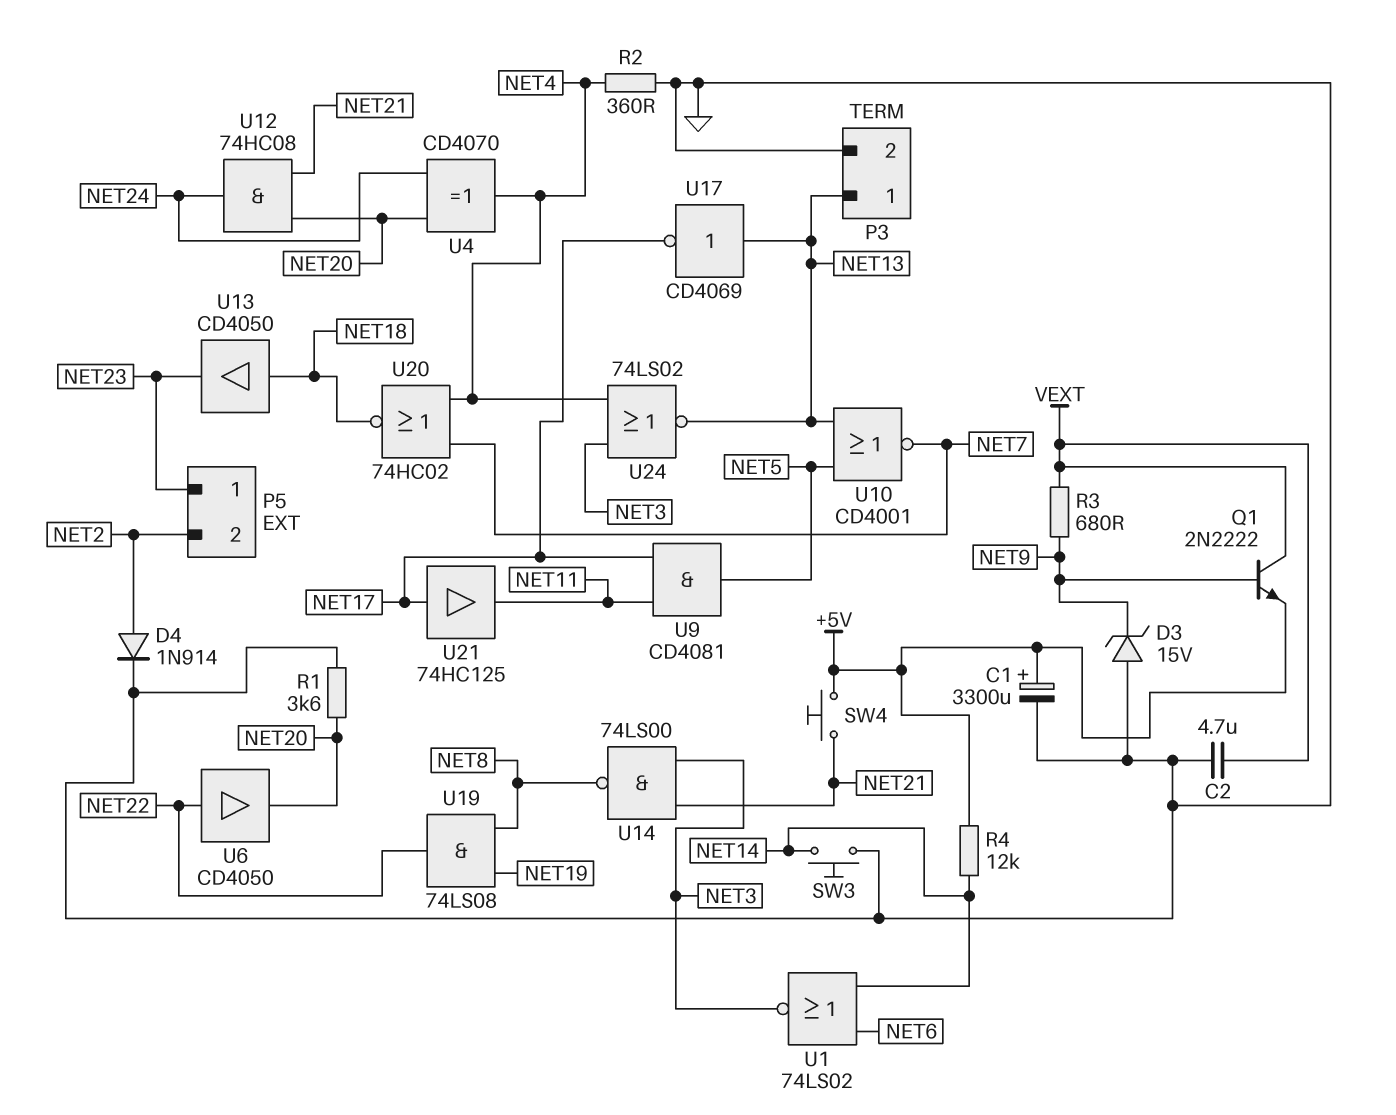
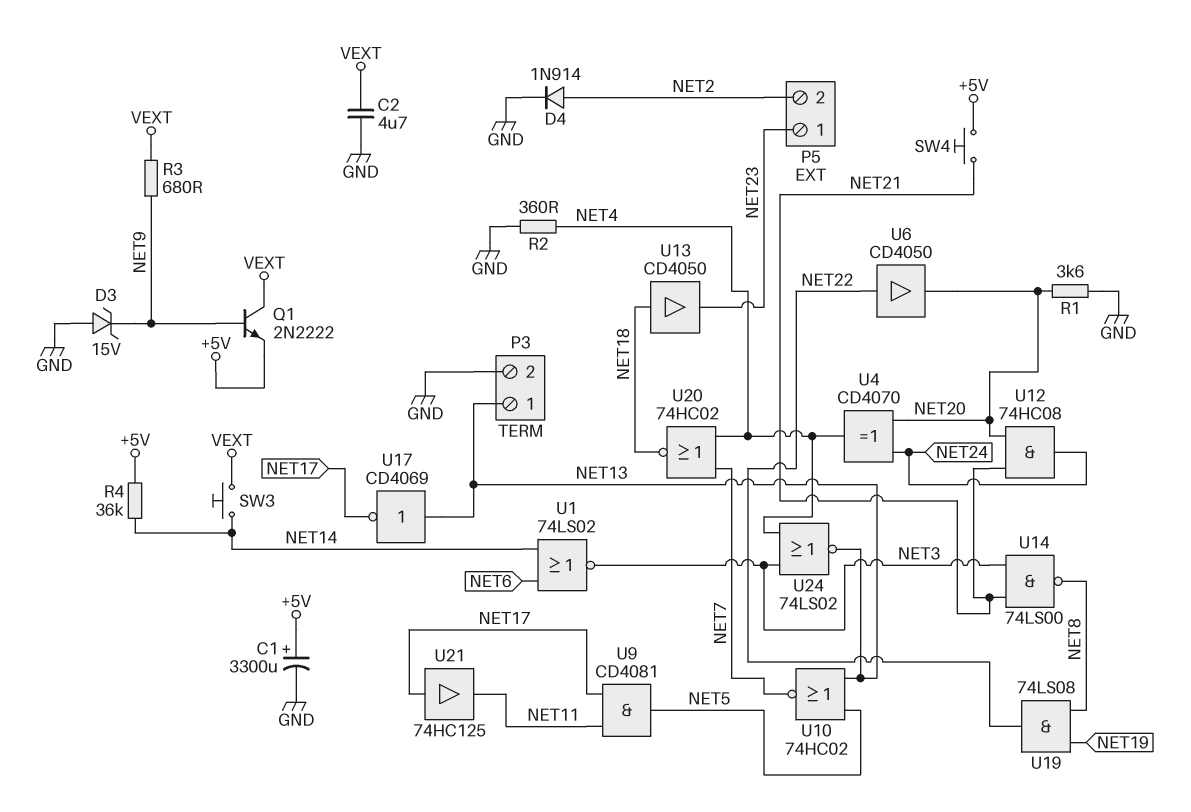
R4: 12k (+5V, NET14) -> 36k (+5V, NET14)
SW3: button (GND, NET14) -> button (NET14, VEXT)
U10: NOR CD4001 (in NET5, in NET13, out NET7) -> NOR 74HC02 (in NET5, in NET13, out NET7)

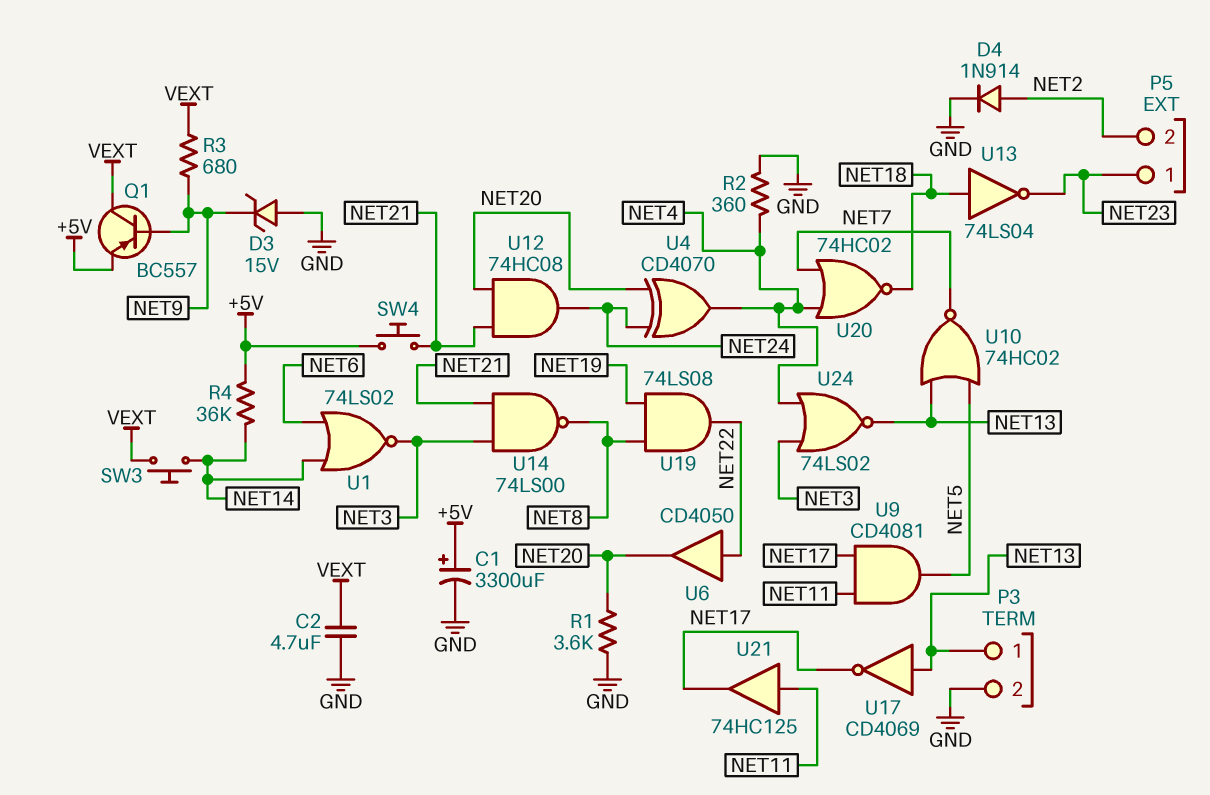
Q1: NPN 2N2222 (B NET9, C VEXT, E +5V) -> PNP BC557 (B NET9, C VEXT, E +5V)
U13: buffer CD4050 (in NET18, out NET23) -> NOT 74LS04 (in NET18, out NET23)
U21: buffer 74HC125 (in NET17, out NET11) -> buffer 74HC125 (in NET11, out NET17)

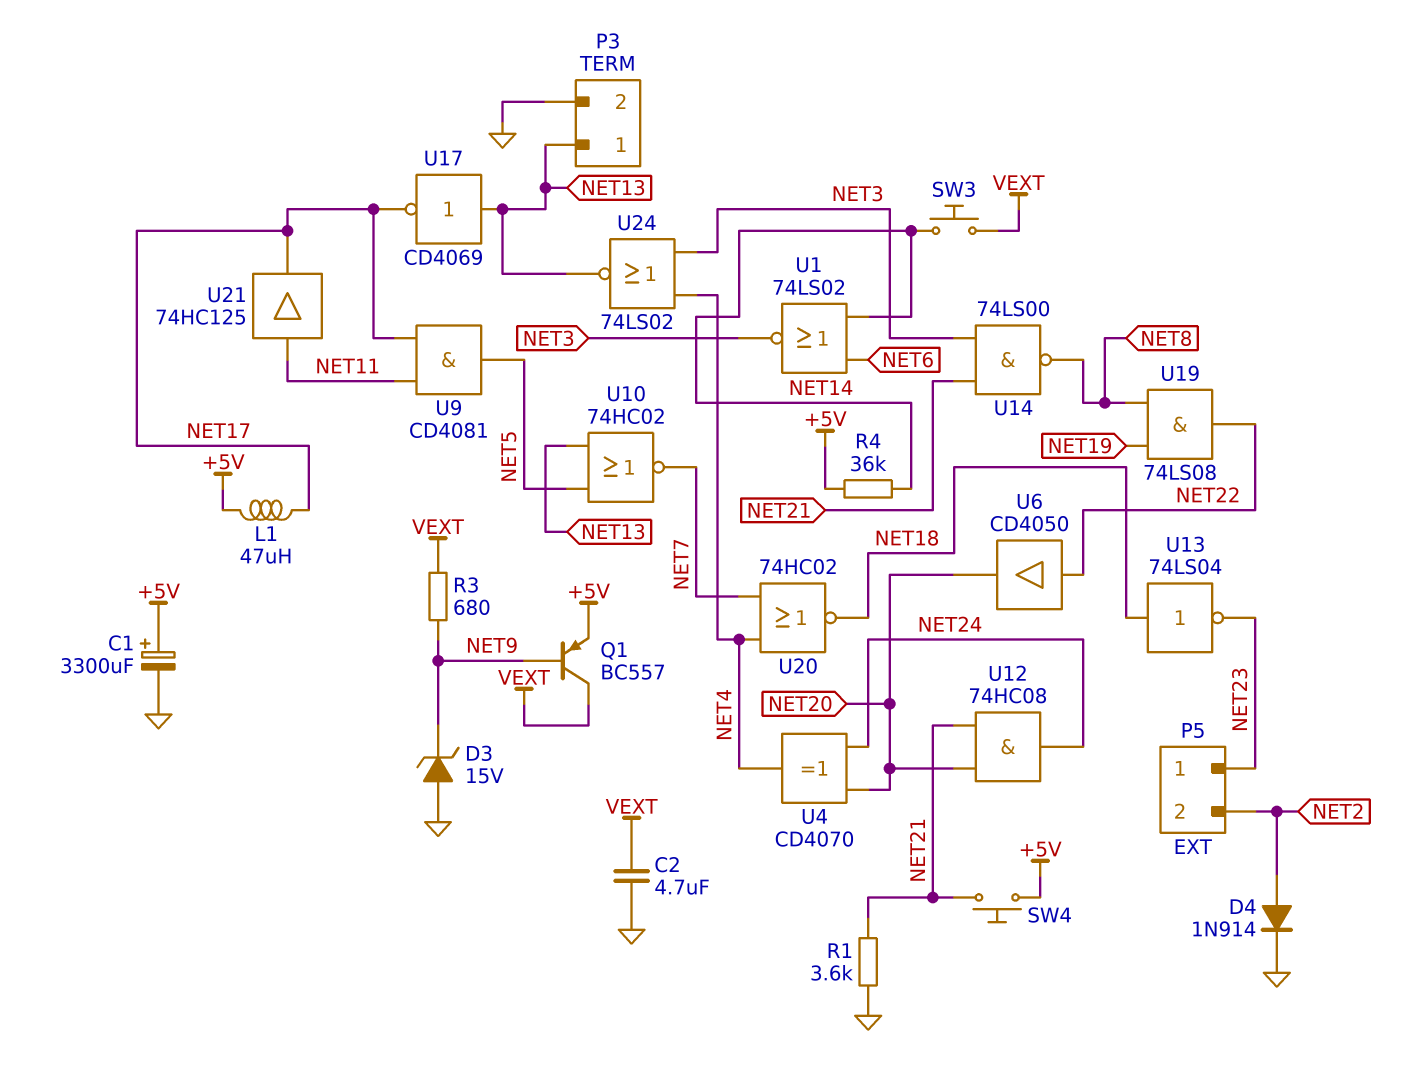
L1: none -> 47uH (+5V, NET17)
R1: 3.6k (GND, NET20) -> 3.6k (GND, NET21)
R2: 360 (GND, NET4) -> none

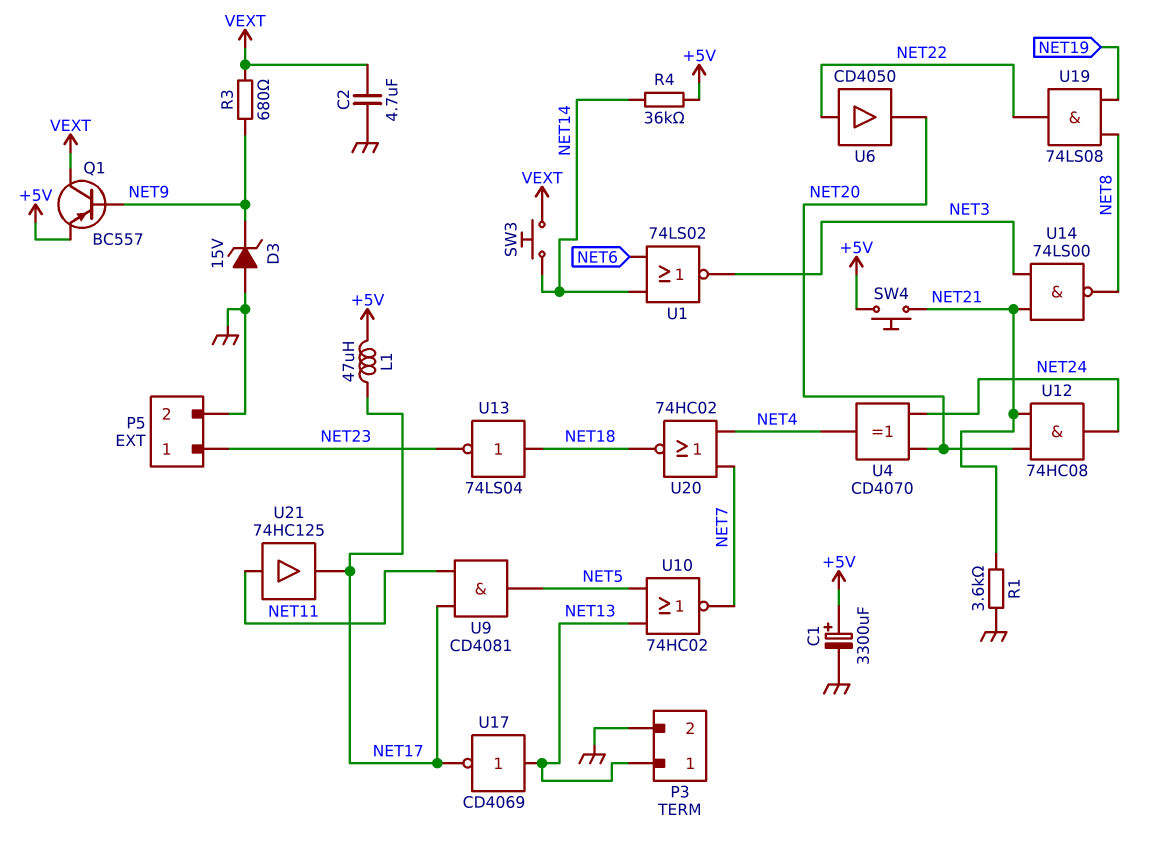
D4: diode 1N914 (A NET2, K GND) -> none
P5 pin 2: NET2 -> GND
U24: NOR 74LS02 (in NET3, in NET4, out NET13) -> none

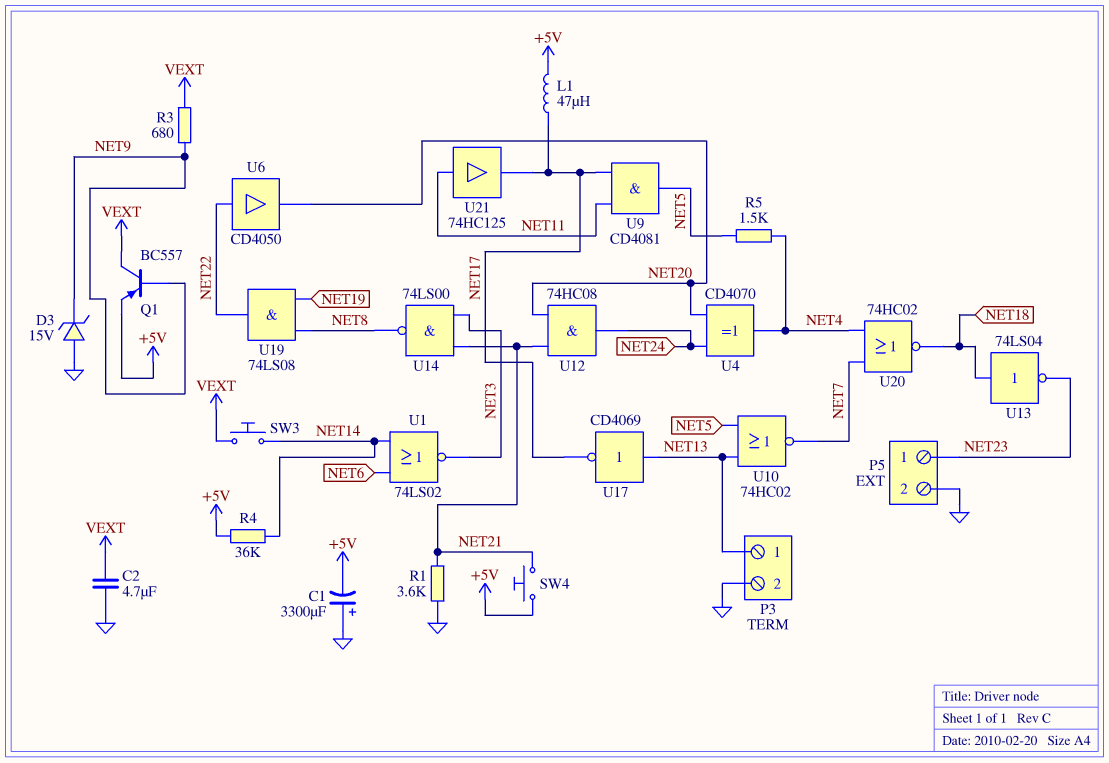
C1: 3300uF (plus +5V, minus GND) -> 3300uF (plus GND, minus +5V)
R5: none -> 1.5k (NET4, NET5)

